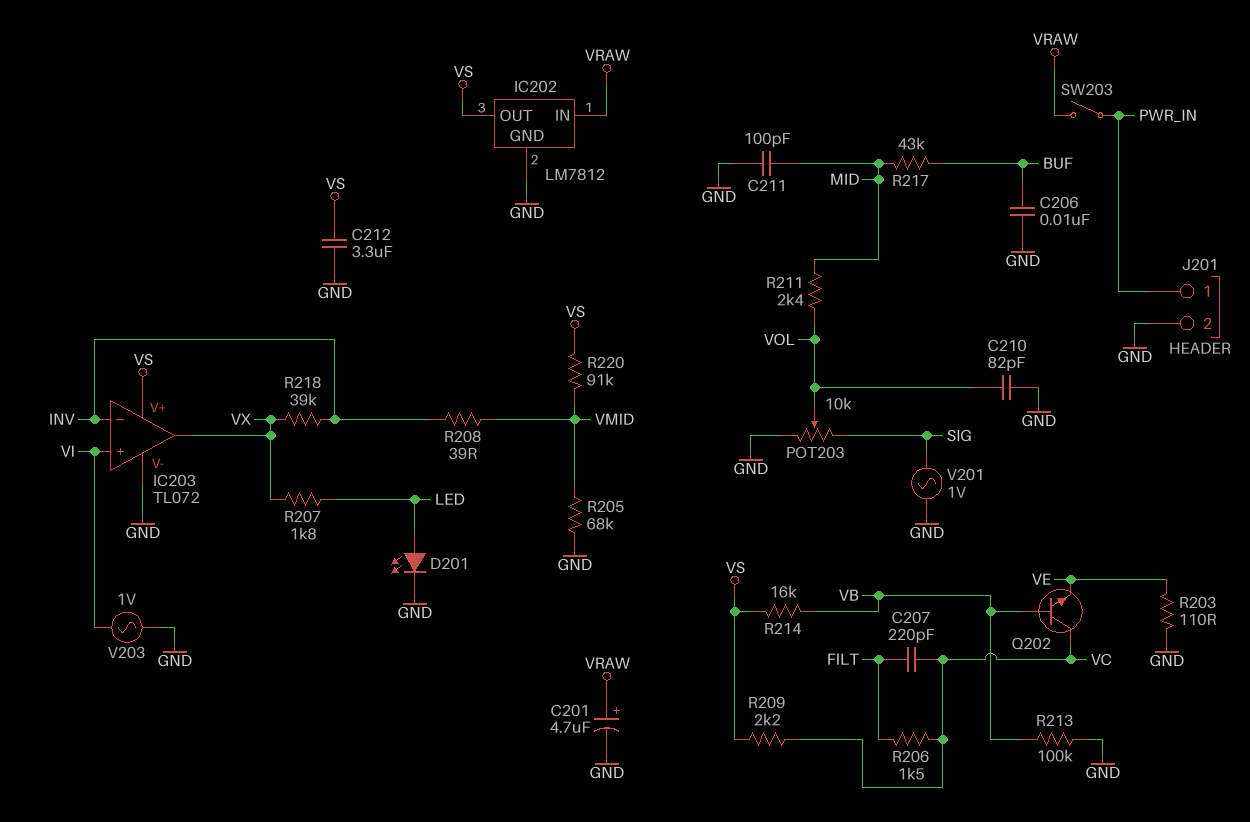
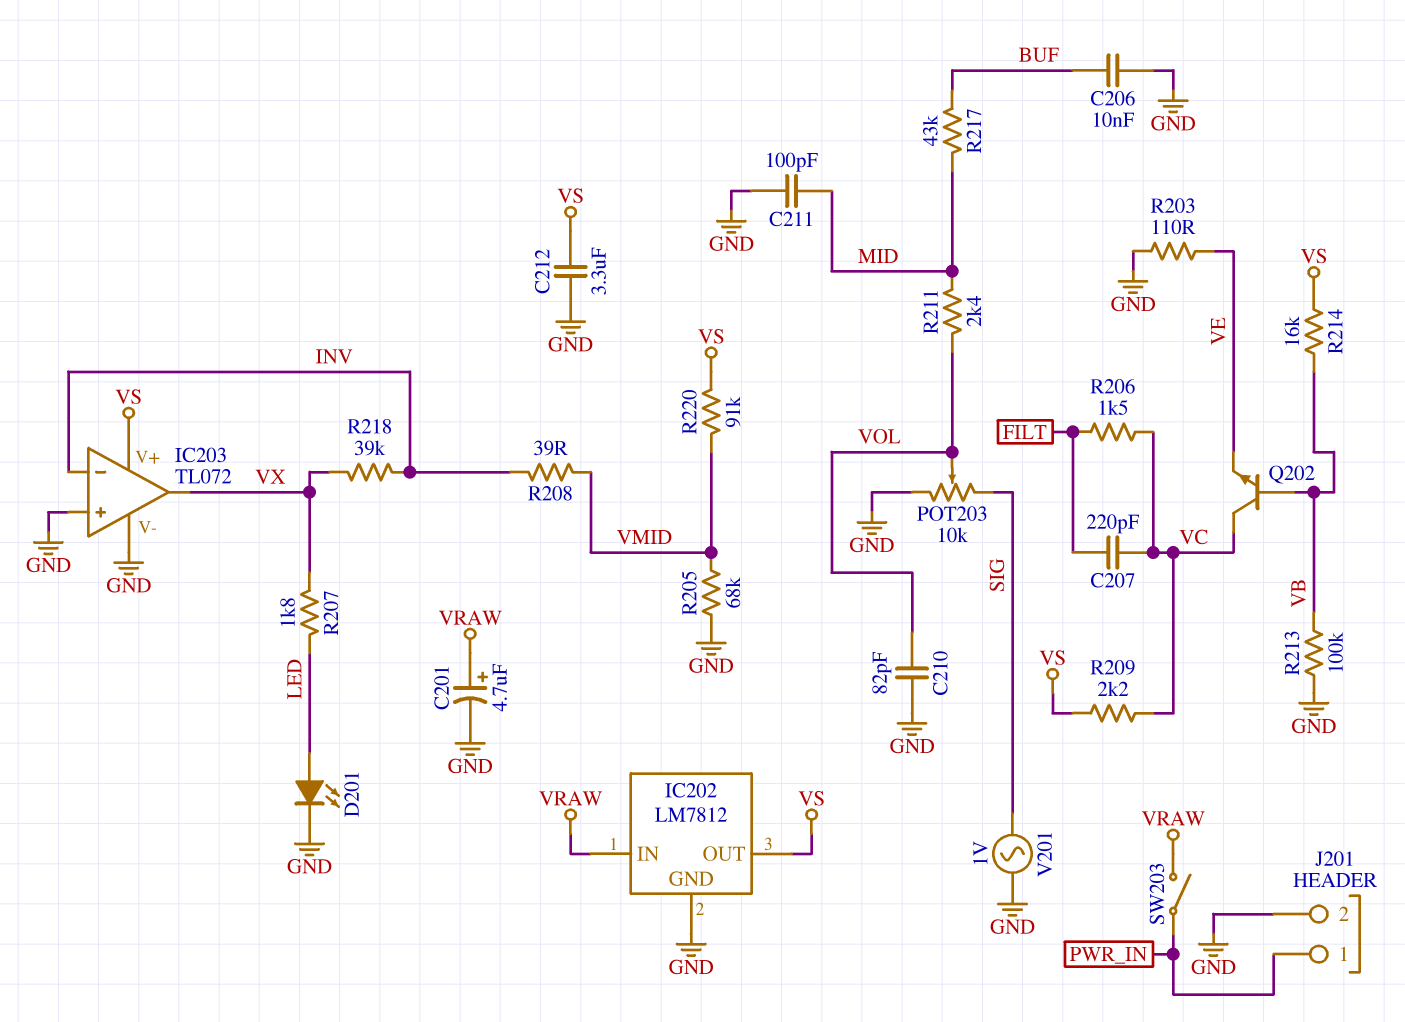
IC203 pin in+: VI -> GND
V203: AC 1V (GND, VI) -> none

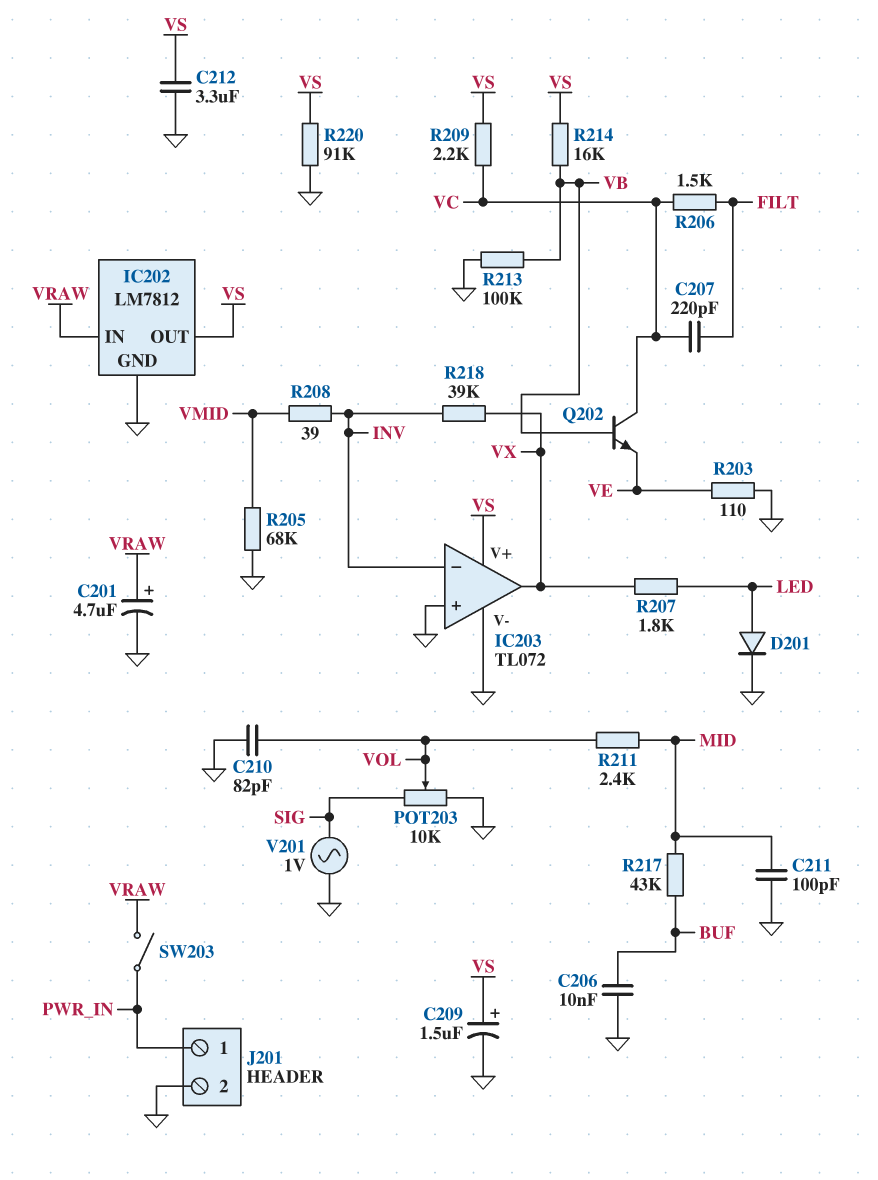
C209: none -> 1.5uF (plus VS, minus GND)
D201: LED (A LED, K GND) -> diode (A LED, K GND)
R220: 91k (VMID, VS) -> 91k (GND, VS)

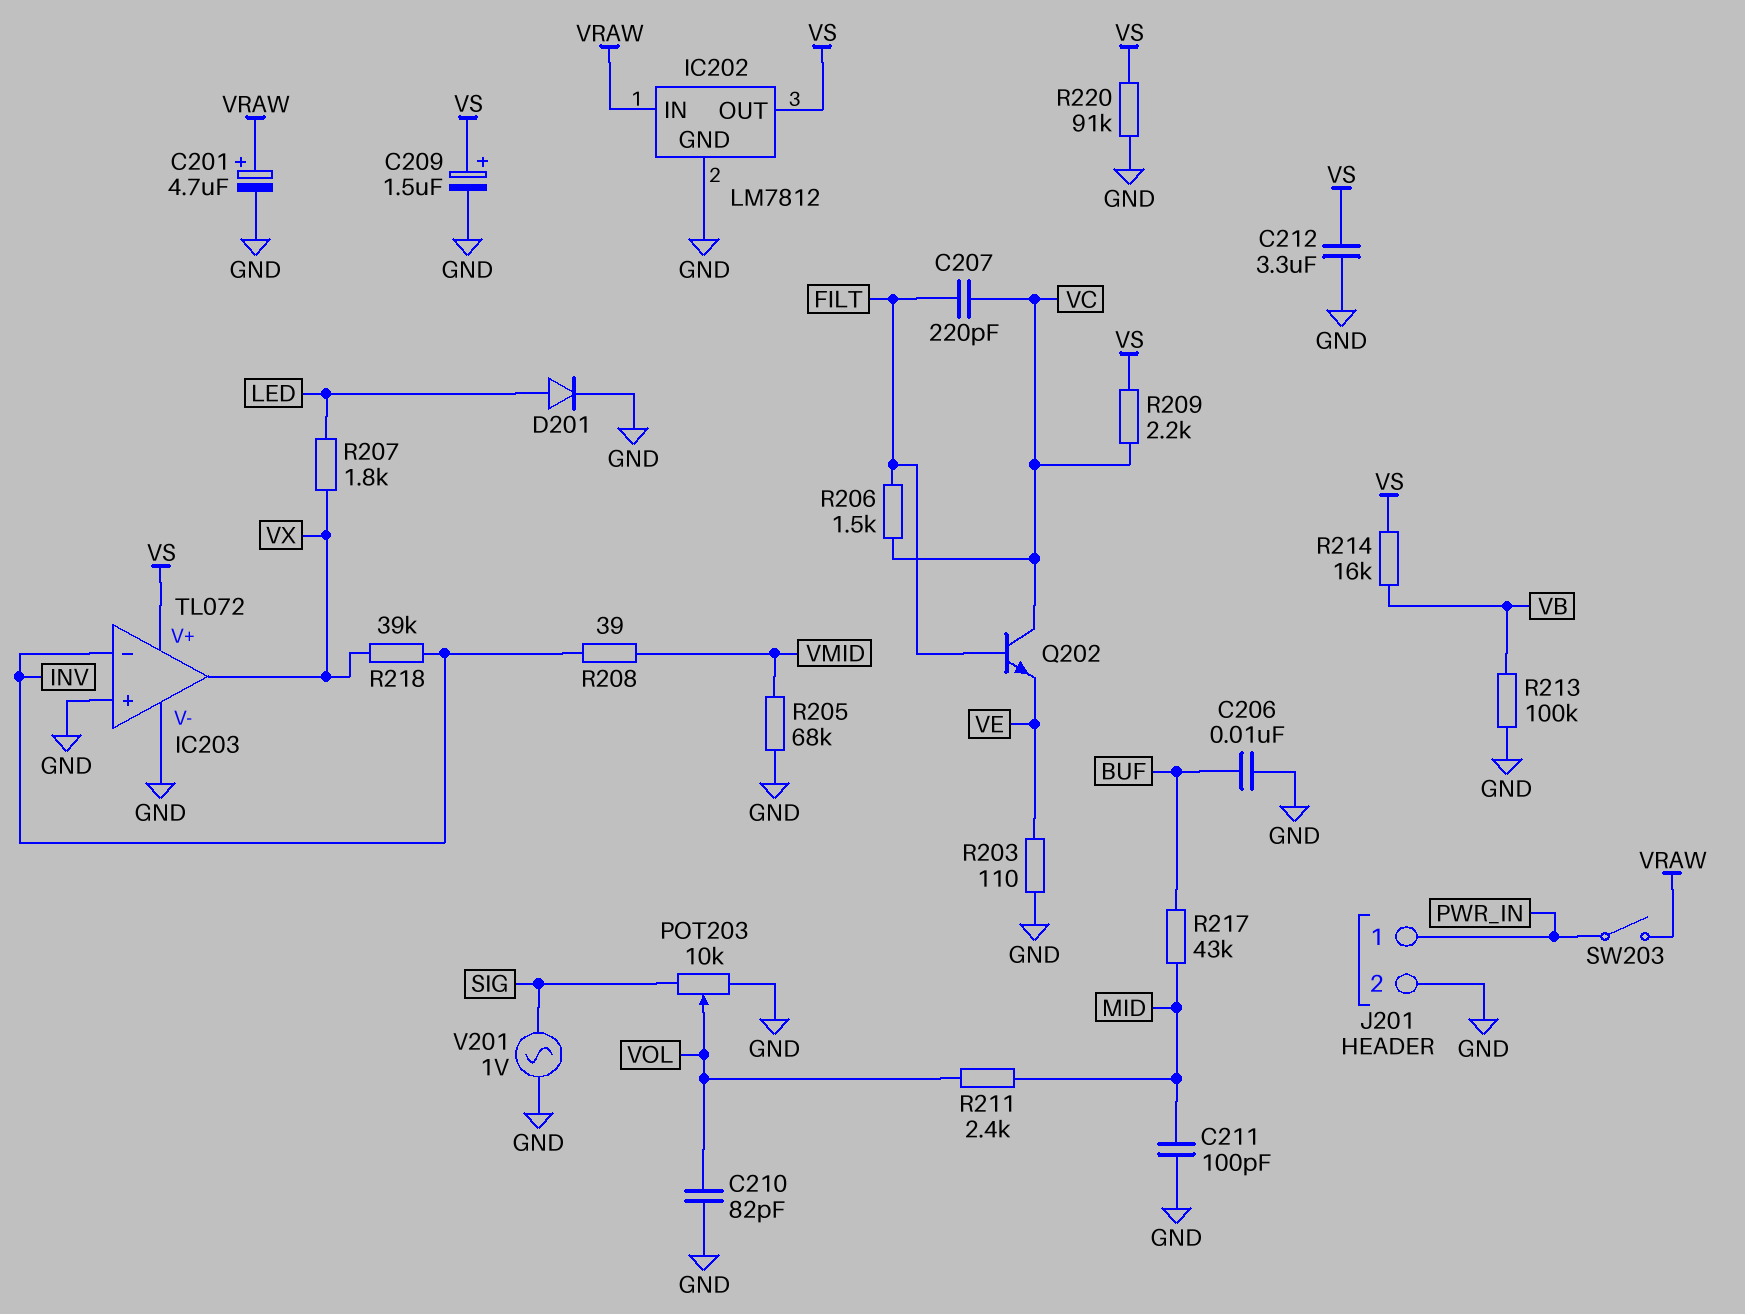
Q202: NPN (B VB, C VC, E VE) -> NPN (B FILT, C VC, E VE)

